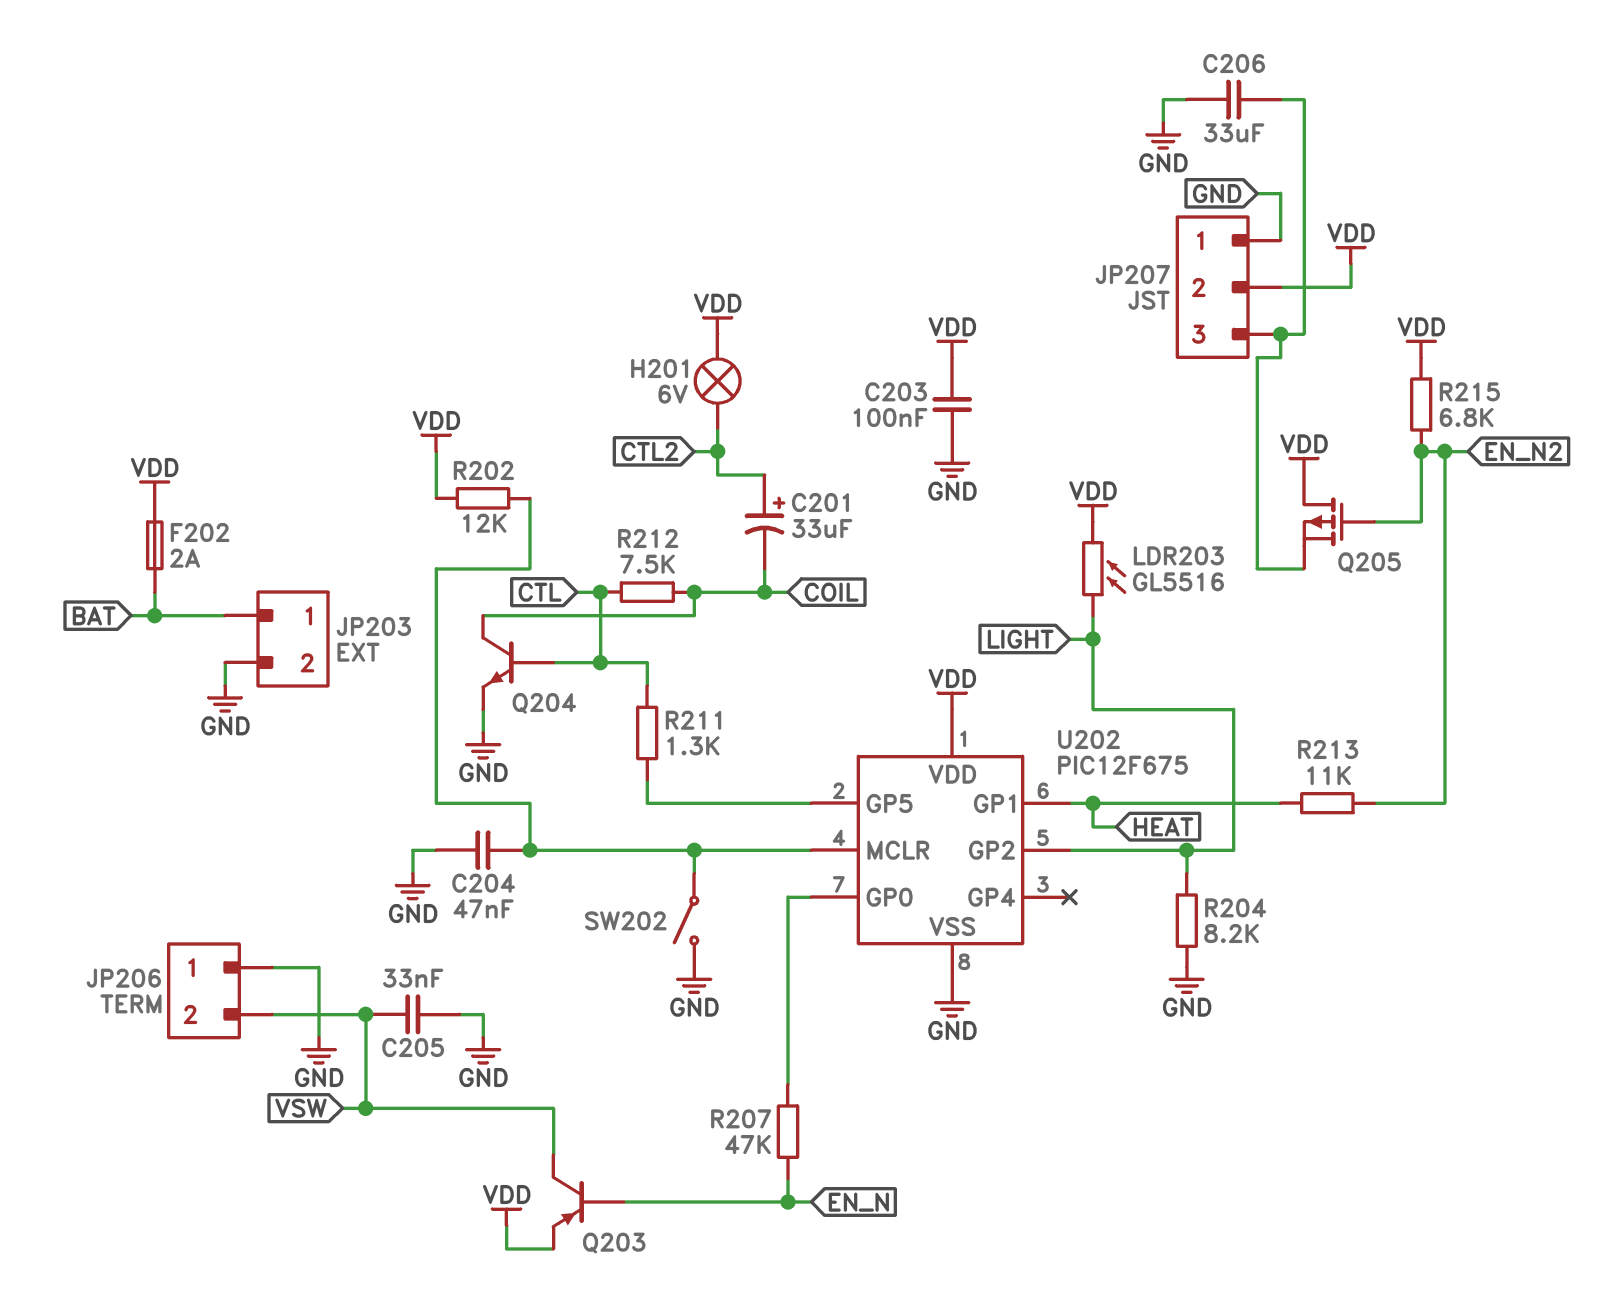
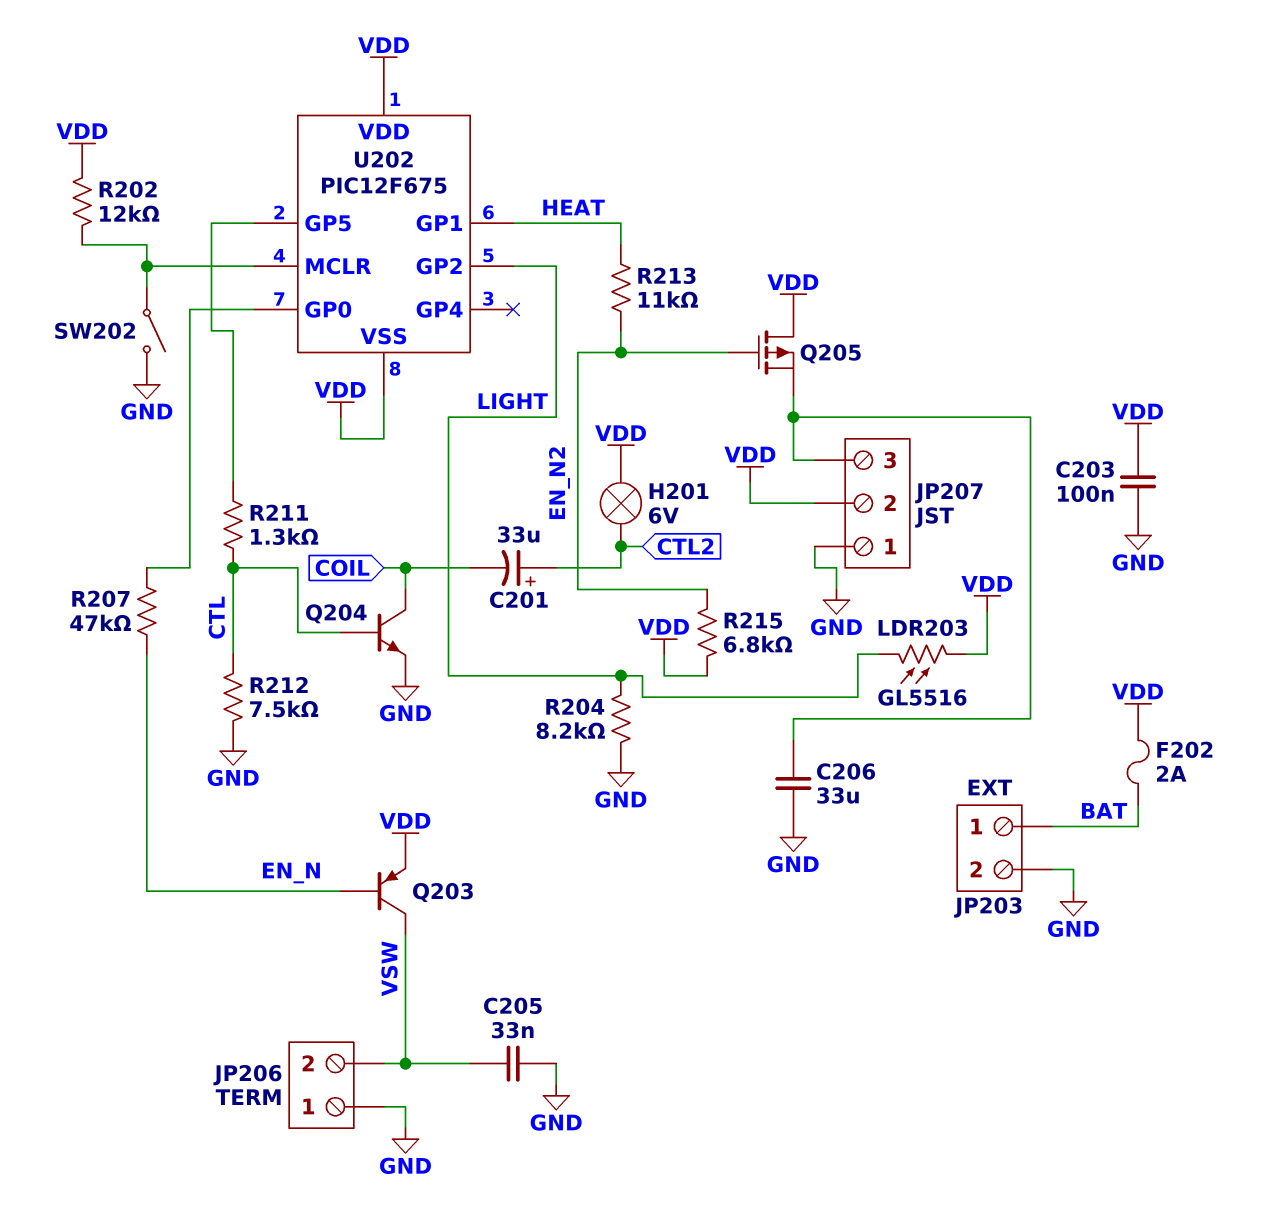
C204: 47nF (GND, U202/MCLR) -> none
R212: 7.5k (COIL, CTL) -> 7.5k (CTL, GND)
U202 pin VSS: GND -> VDD

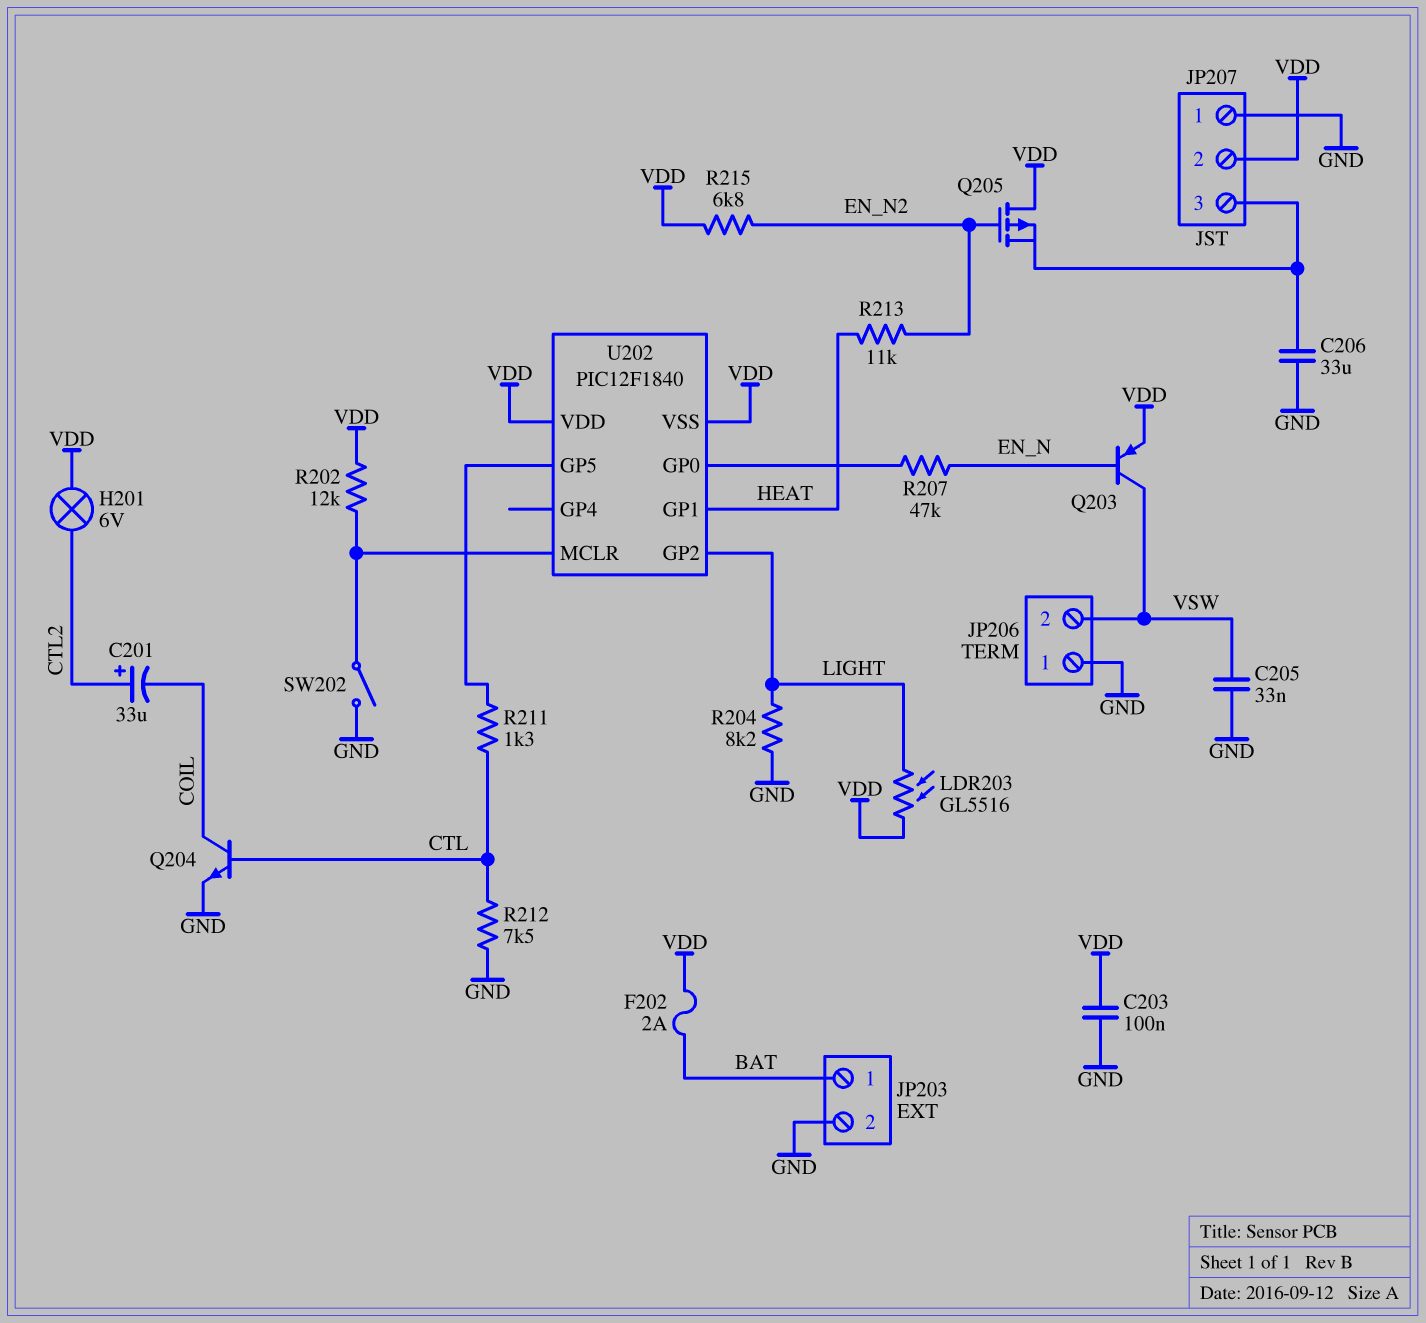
U202: PIC12F675 -> PIC12F1840

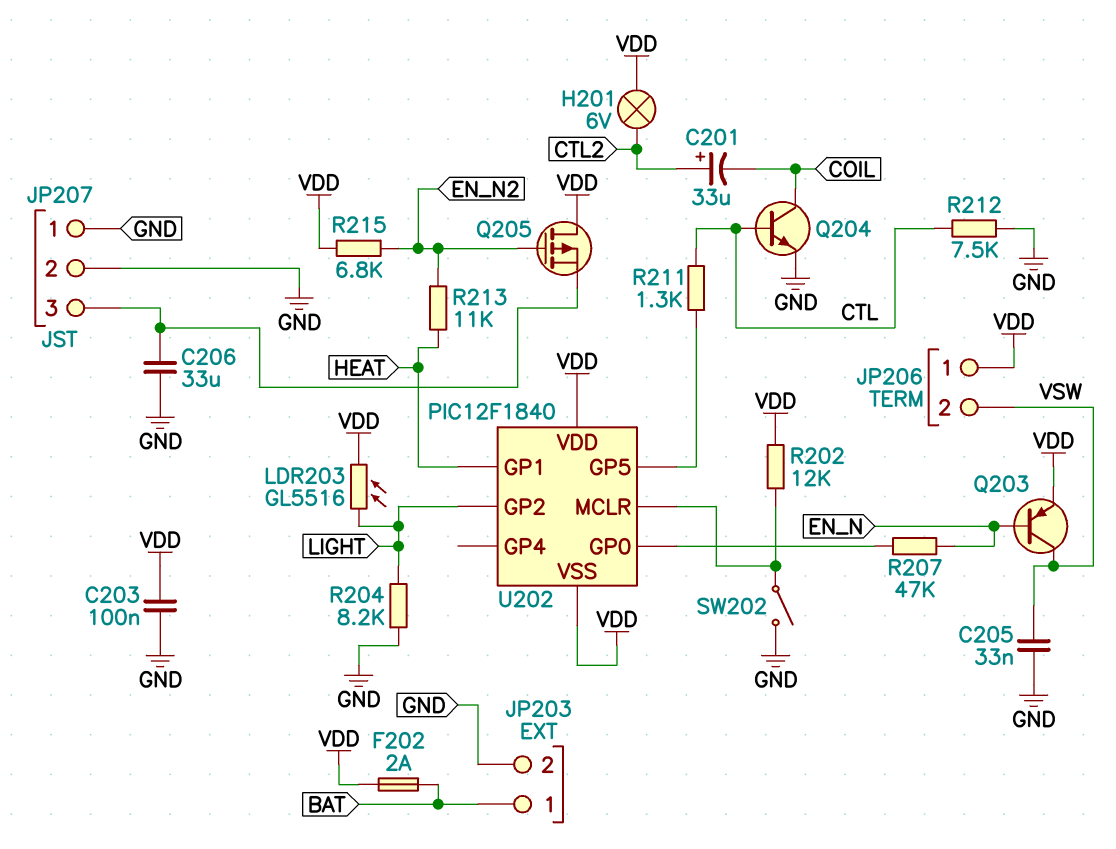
JP206 pin 1: GND -> VDD
JP207 pin 2: VDD -> GND

